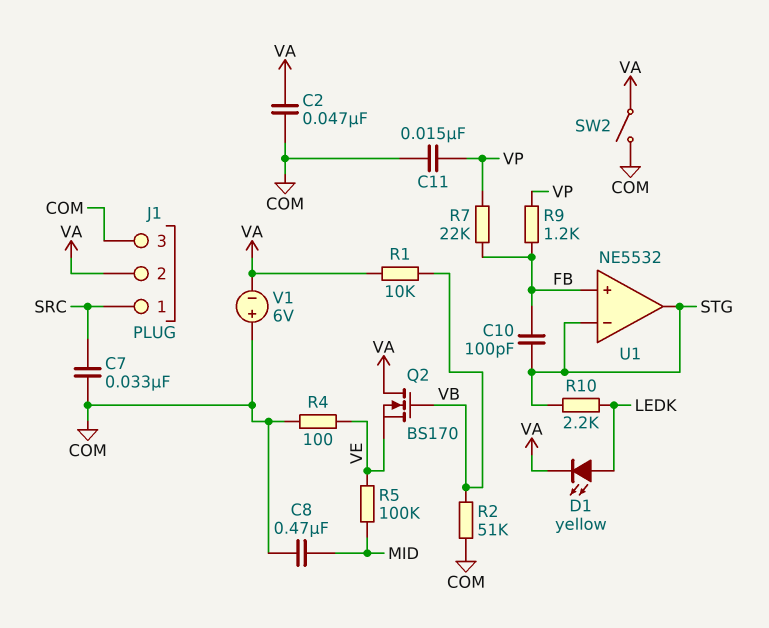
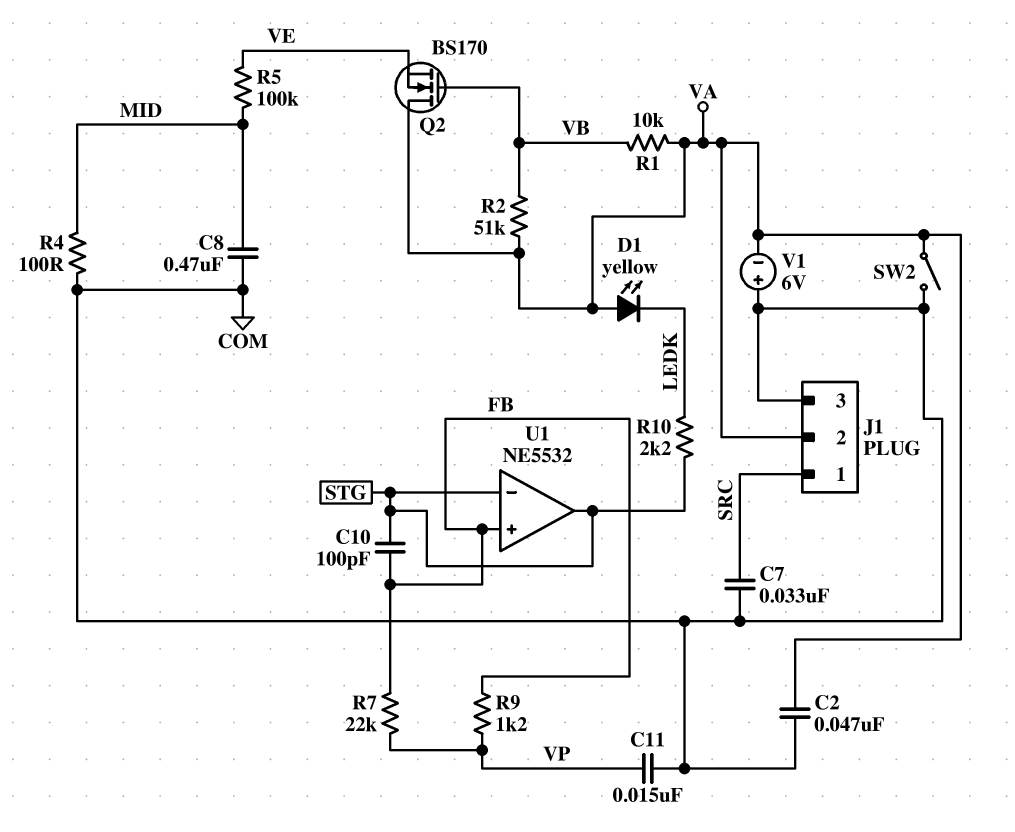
D1: LED yellow (A LEDK, K VA) -> LED yellow (A VA, K LEDK)
R2: 51k (COM, VB) -> 51k (VA, VB)
R4: 100 (COM, VE) -> 100 (COM, MID)

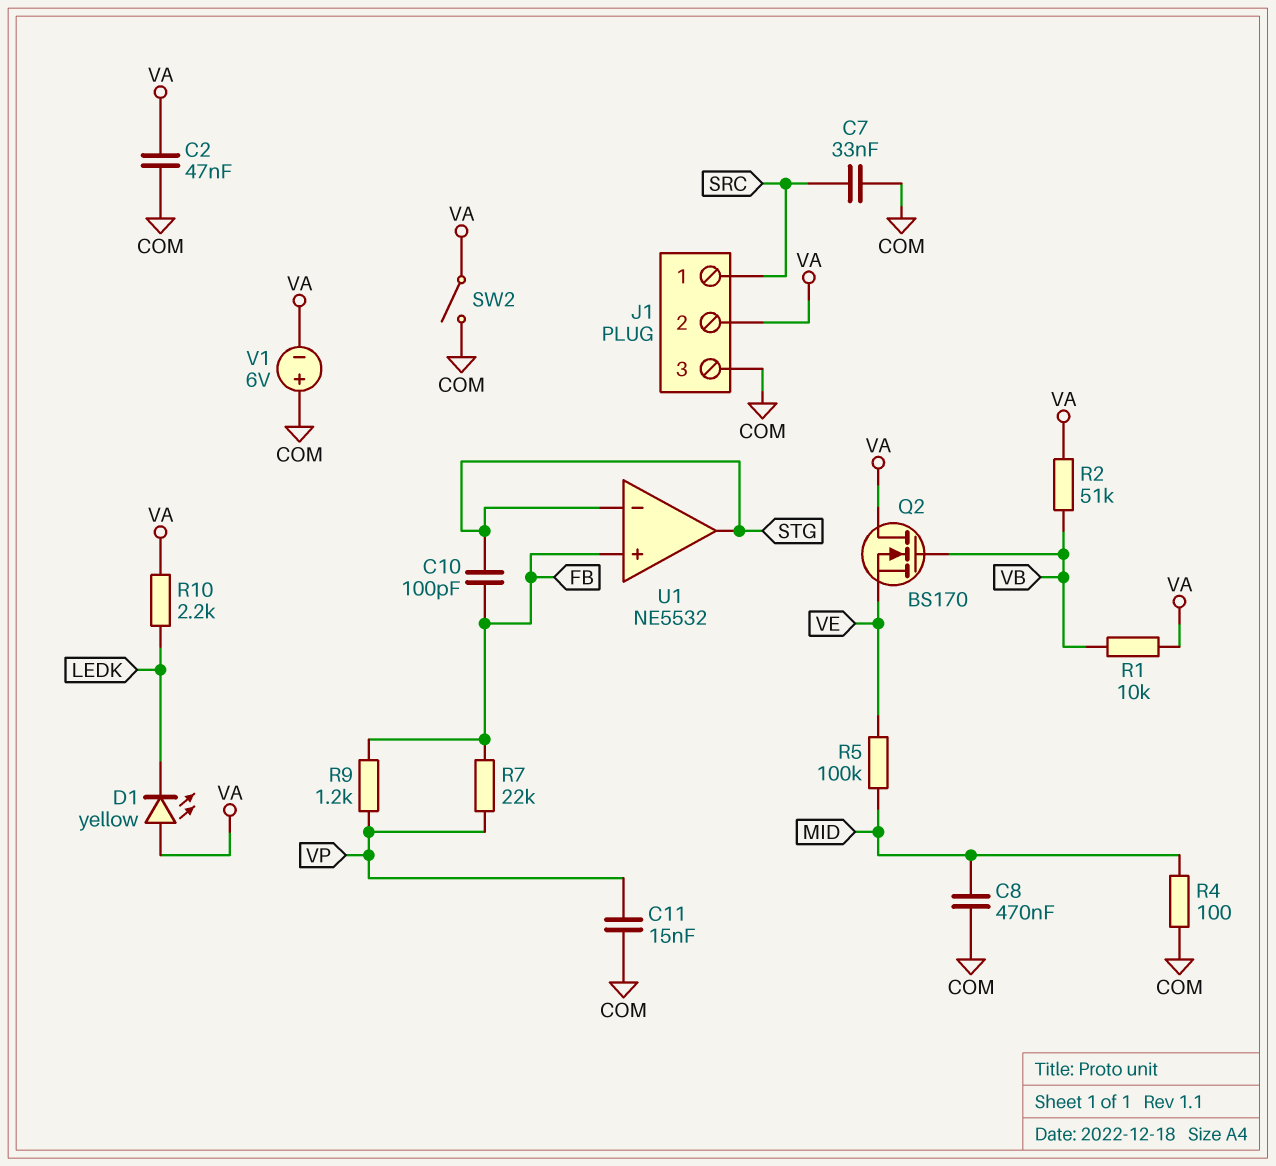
R10: 2.2k (LEDK, STG) -> 2.2k (LEDK, VA)

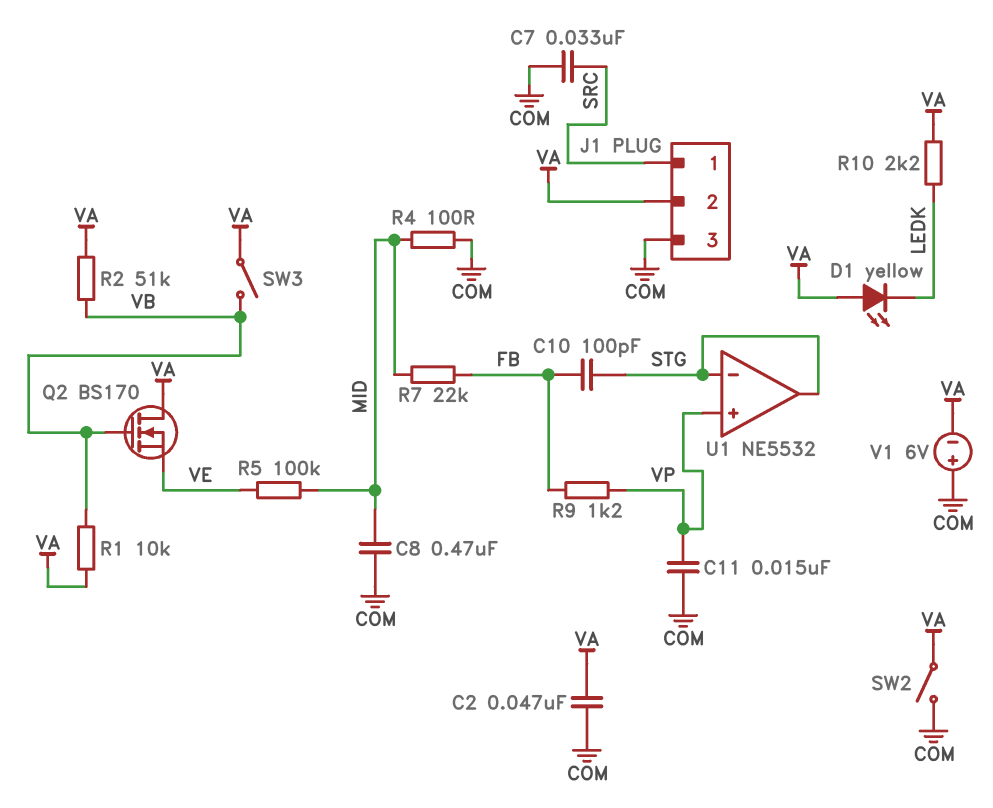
R7: 22k (FB, VP) -> 22k (FB, MID)
SW3: none -> switch (VA, VB)
U1 pin in+: FB -> VP

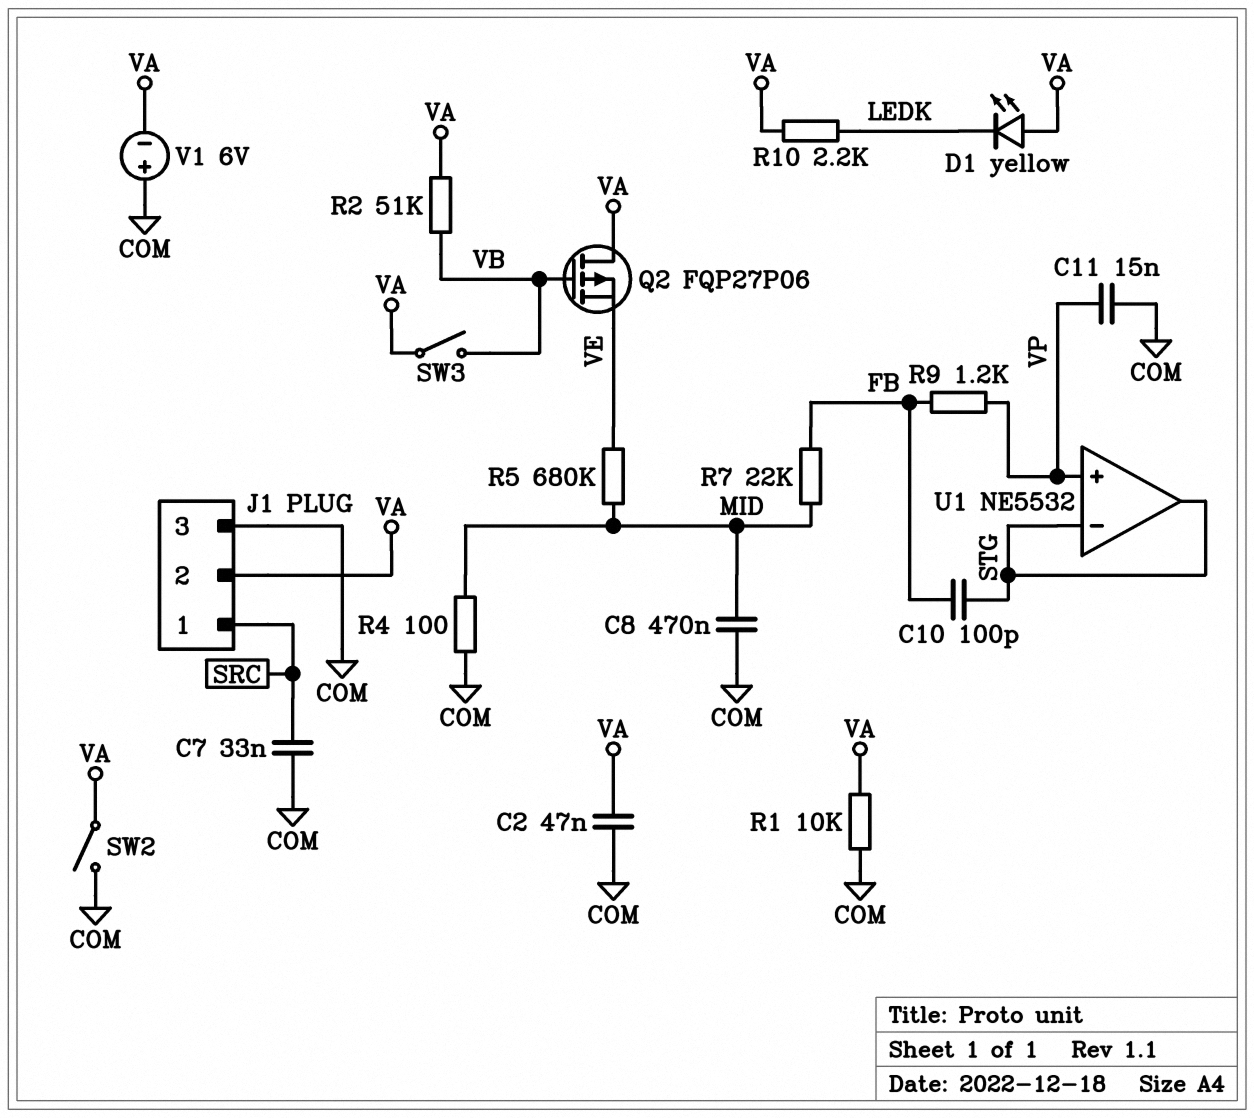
Q2: NMOS BS170 (G VB, D VA, S VE) -> PMOS FQP27P06 (G VB, D VA, S VE)
R1: 10k (VA, VB) -> 10k (COM, VA)
R5: 100k (MID, VE) -> 680k (MID, VE)

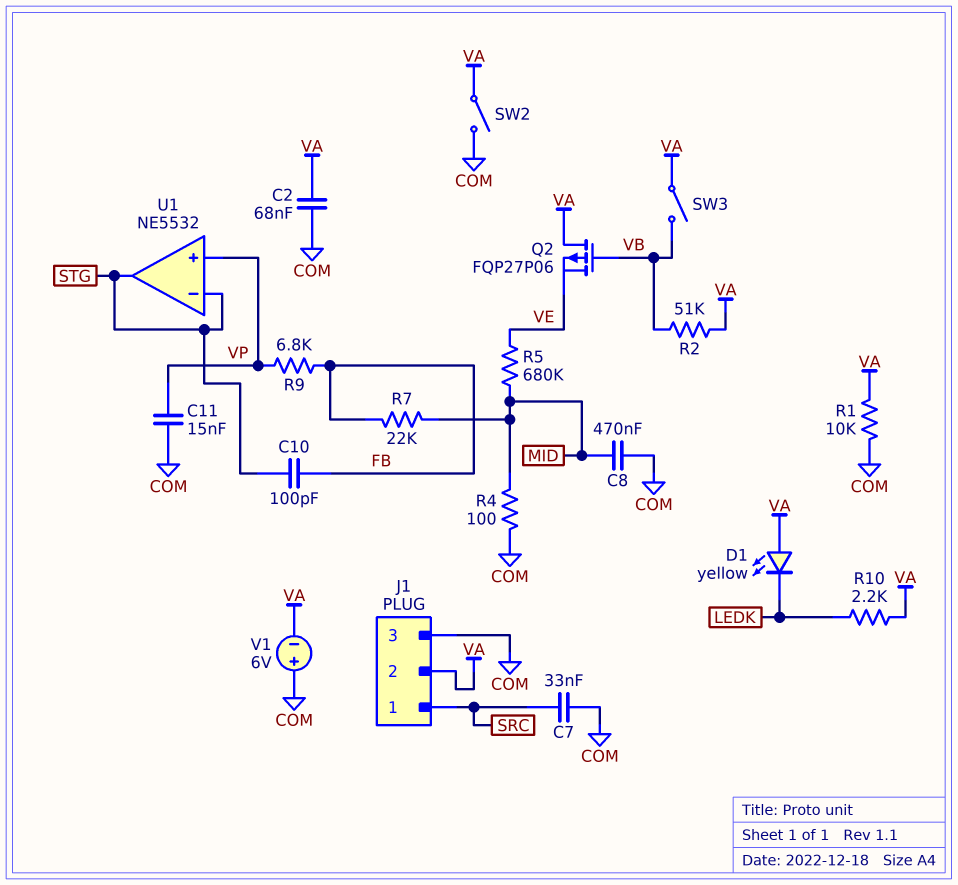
C2: 47nF (COM, VA) -> 68nF (COM, VA)
R9: 1.2k (FB, VP) -> 6.8k (FB, VP)

